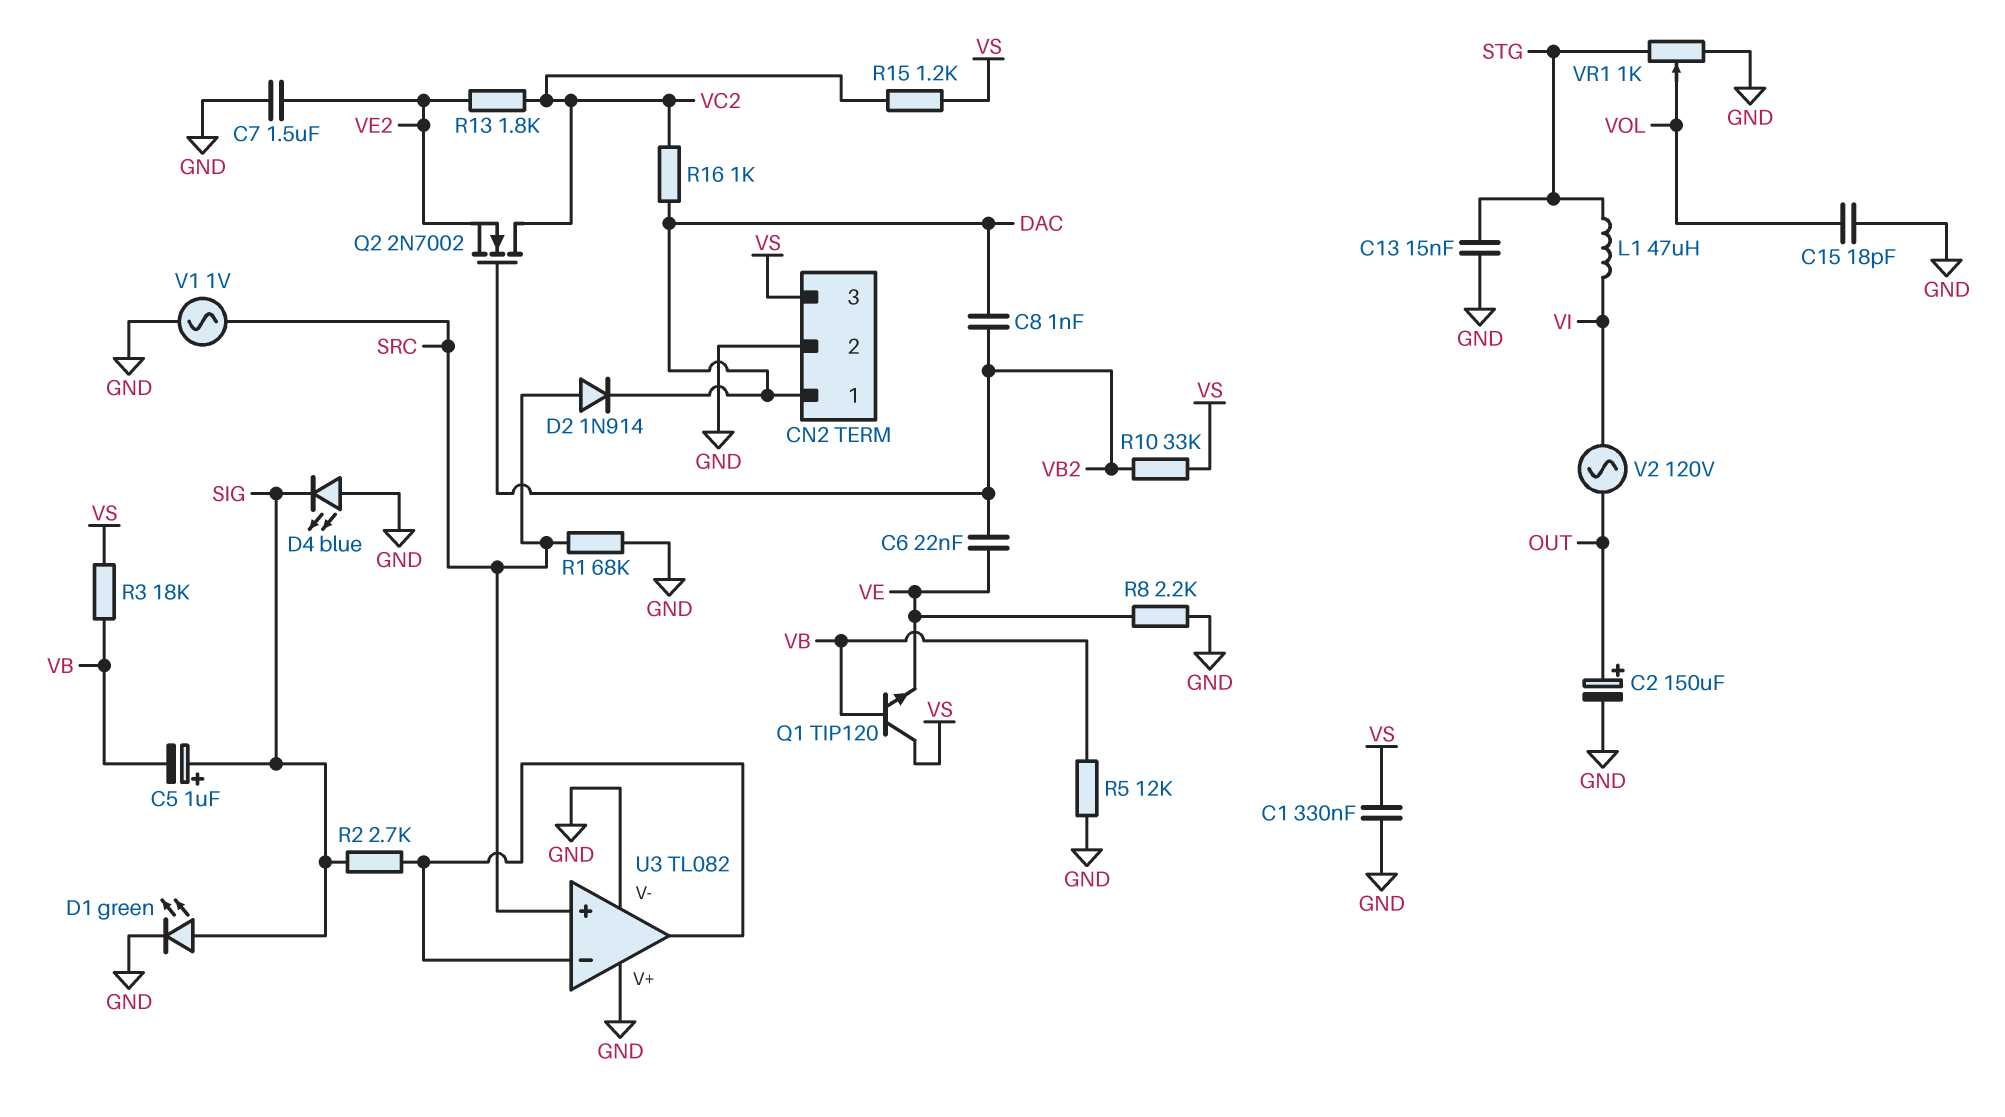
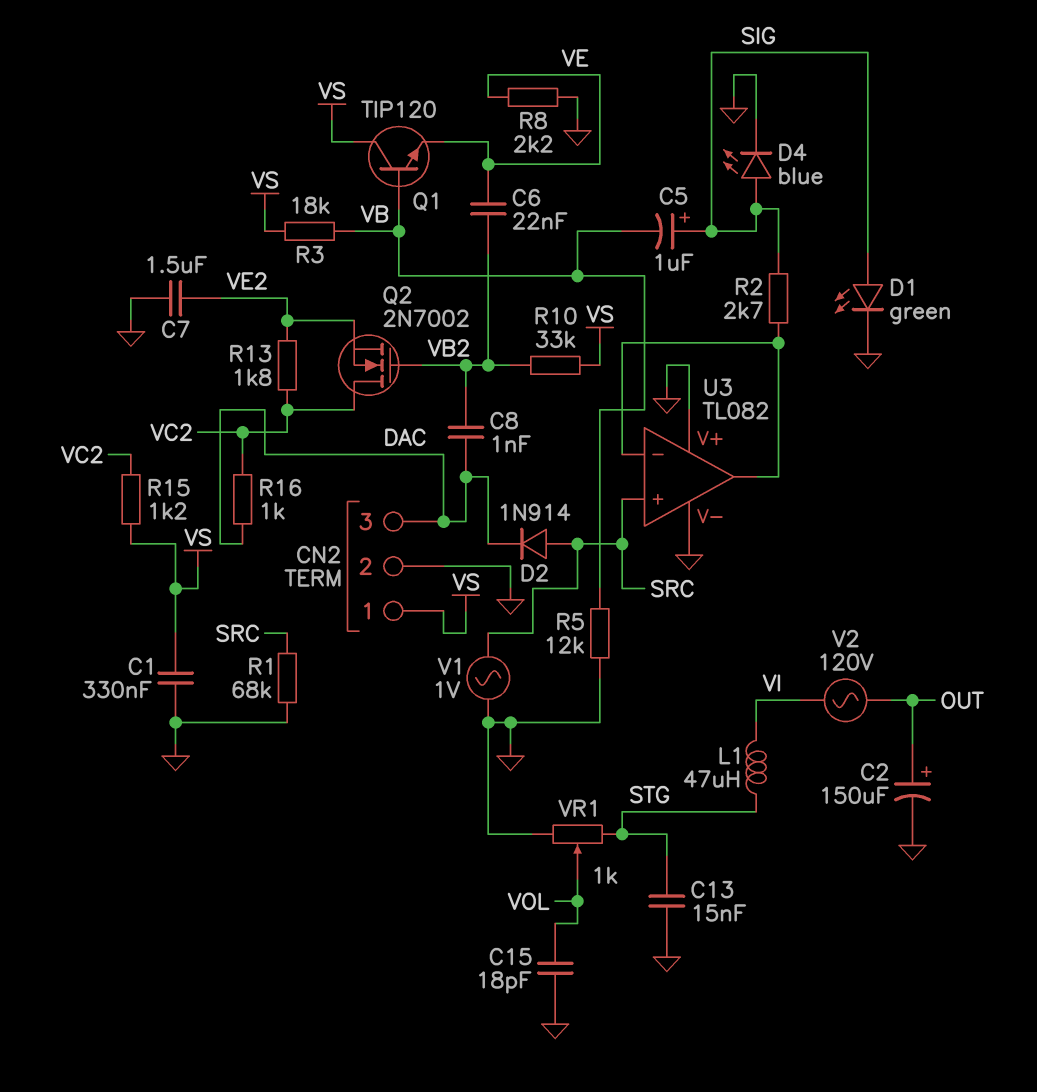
CN2 pin 1: DAC -> VS
CN2 pin 3: VS -> DAC
D4: LED blue (A GND, K SIG) -> LED blue (A SIG, K GND)

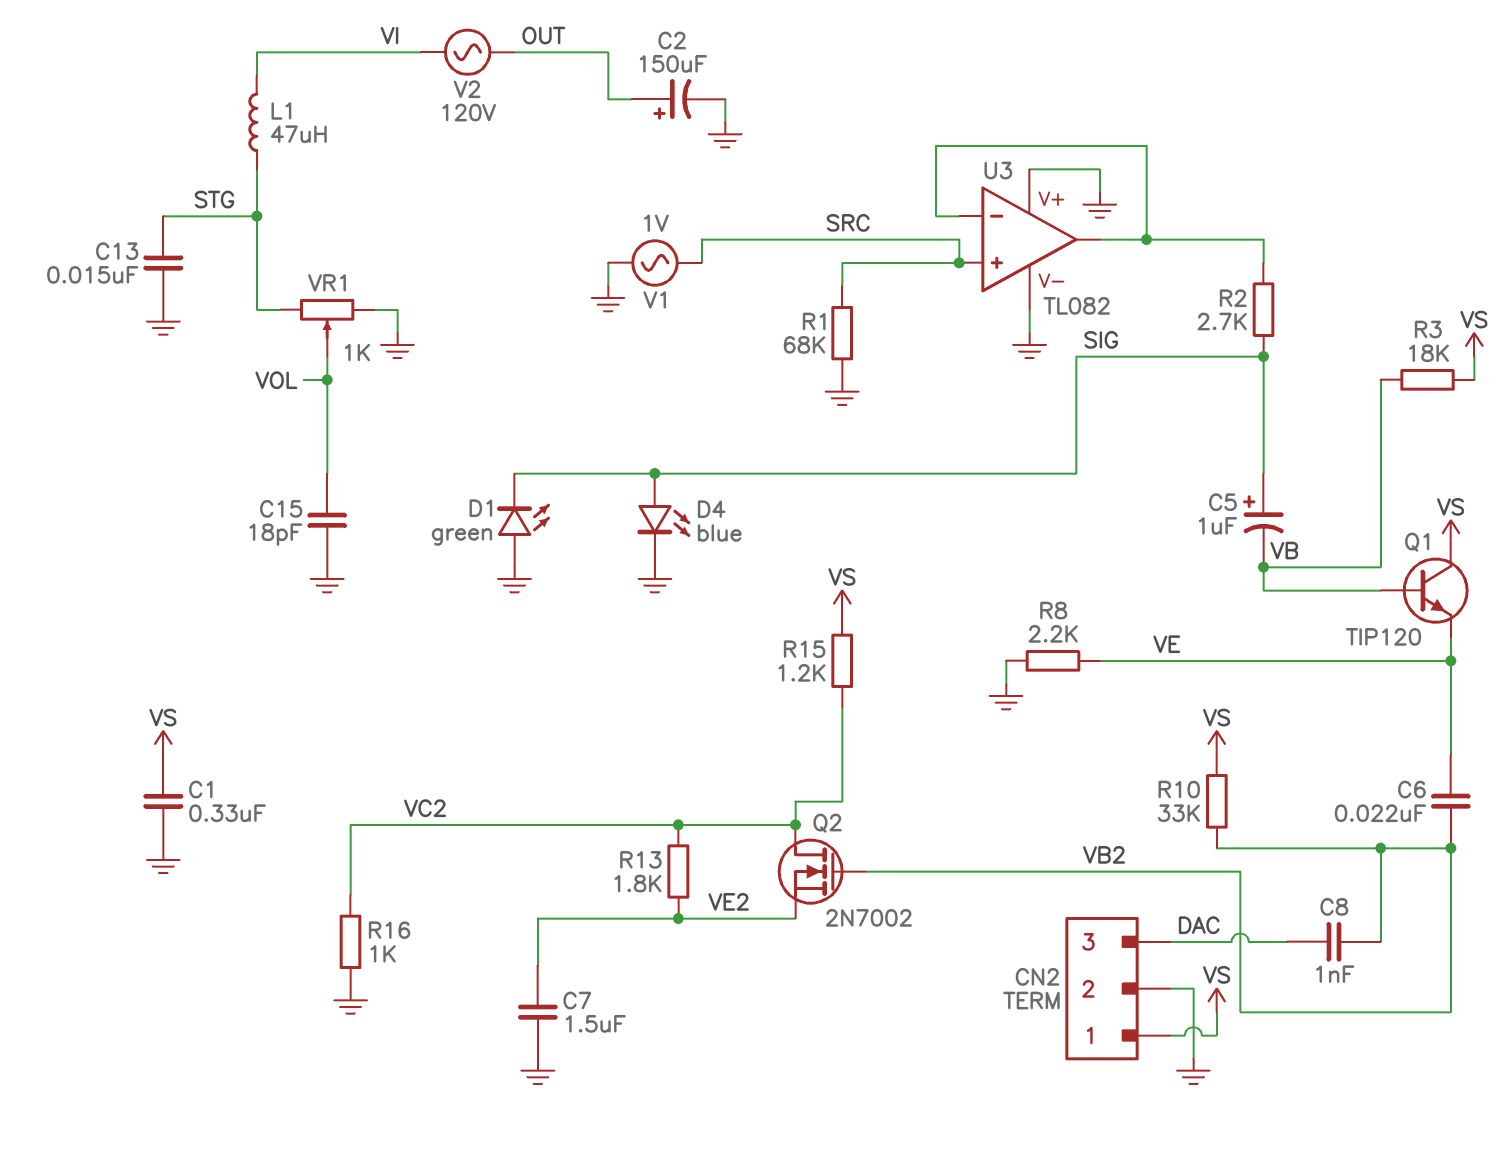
D1: LED green (A SIG, K GND) -> LED green (A GND, K SIG)
D2: diode 1N914 (A SRC, K DAC) -> none
R5: 12k (GND, VB) -> none
R16: 1k (DAC, VC2) -> 1k (GND, VC2)

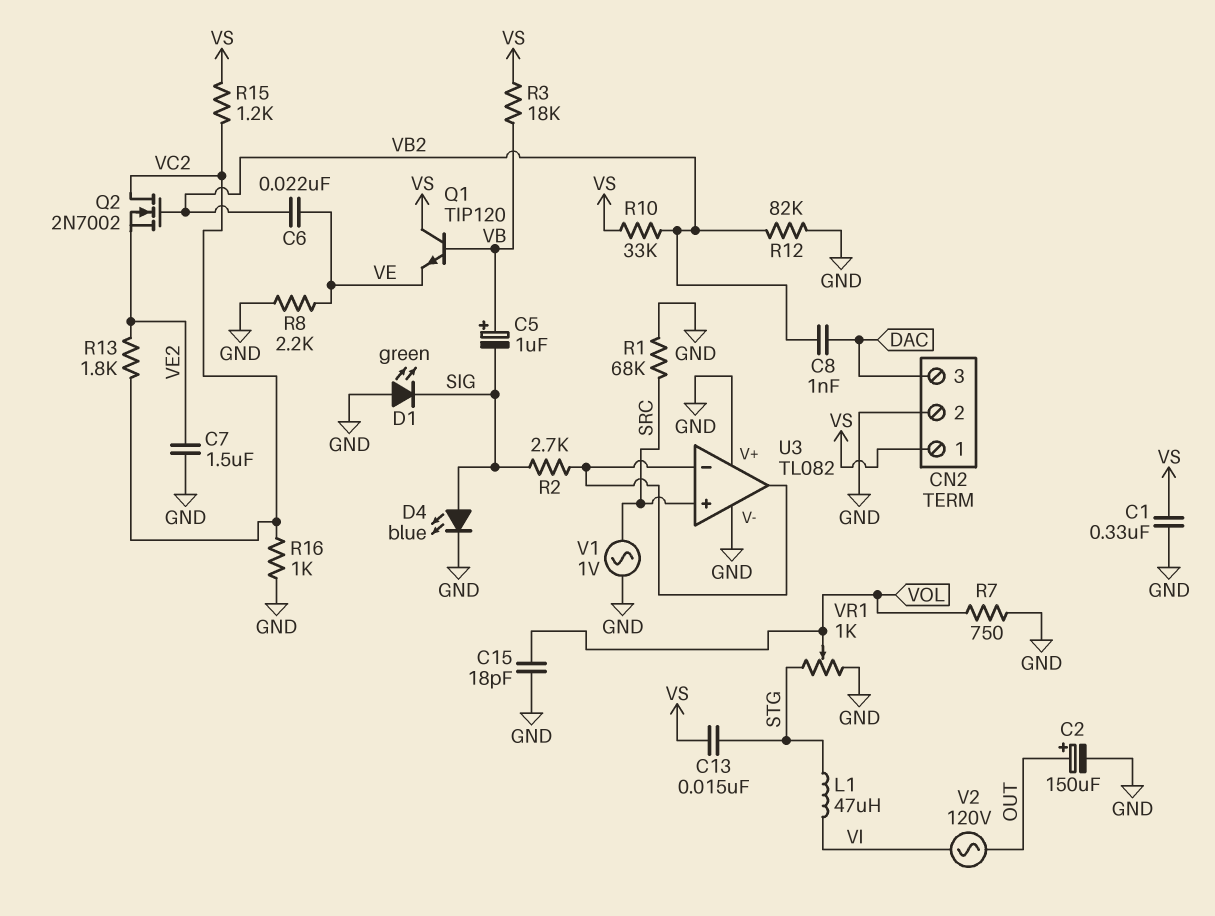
C5: 1uF (plus SIG, minus VB) -> 1uF (plus VB, minus SIG)
C13: 15nF (GND, STG) -> 15nF (STG, VS)
R7: none -> 750 (GND, VOL)
R12: none -> 82k (GND, VB2)

